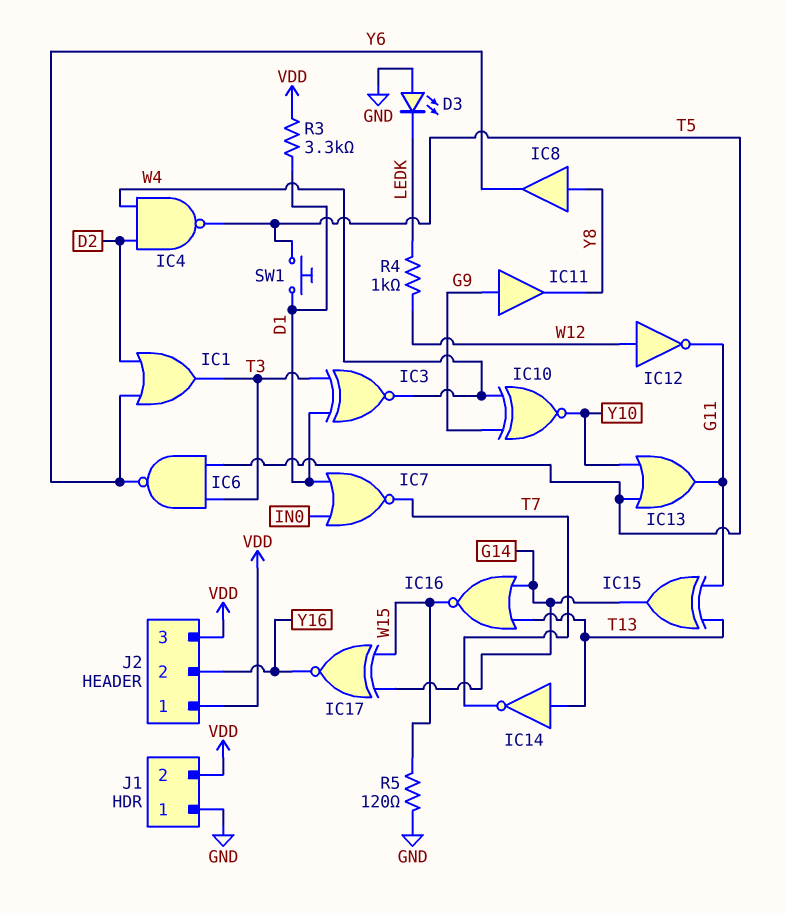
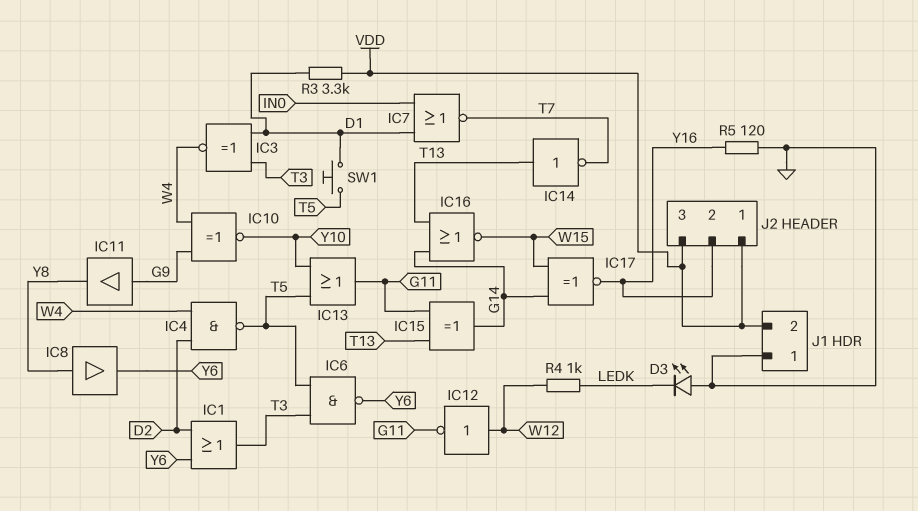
R5: 120 (GND, W15) -> 120 (GND, Y16)

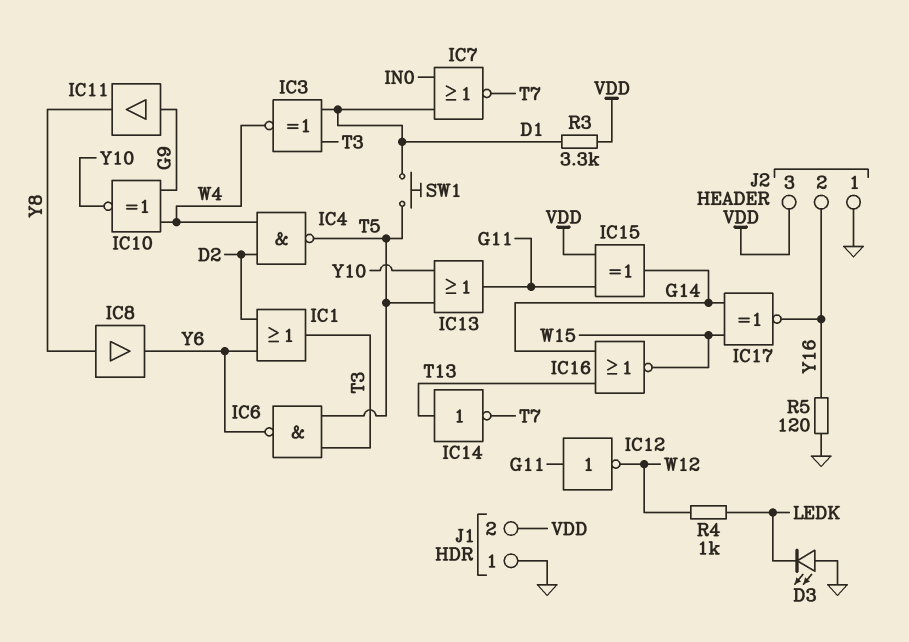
IC12: NOT (in W12, out G11) -> NOT (in G11, out W12)
IC15: XOR (in G11, in T13, out G14) -> XOR (in G11, in VDD, out G14)
J2 pin 1: VDD -> GND

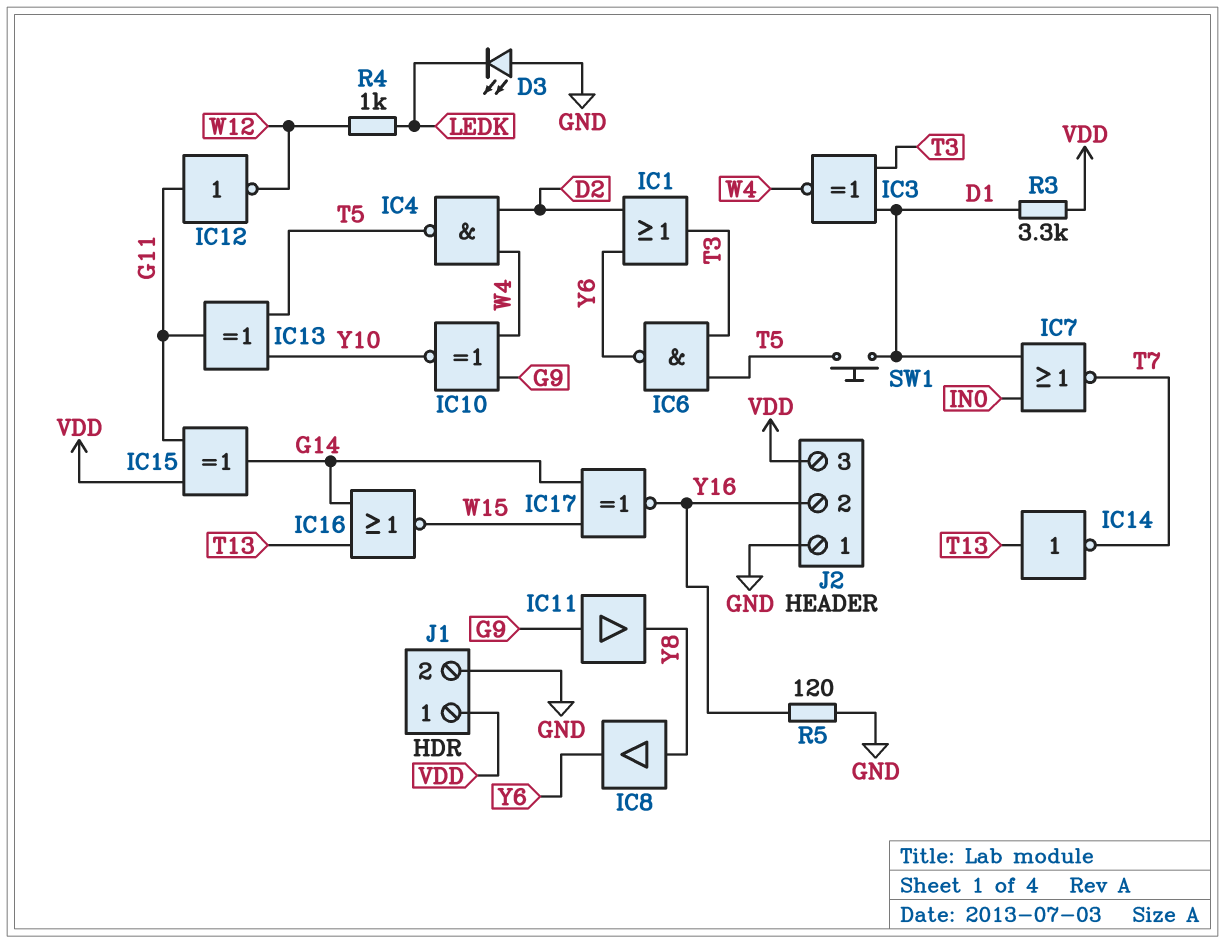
IC13: OR (in T5, in Y10, out G11) -> XOR (in T5, in Y10, out G11)
J1 pin 1: GND -> VDD
J1 pin 2: VDD -> GND

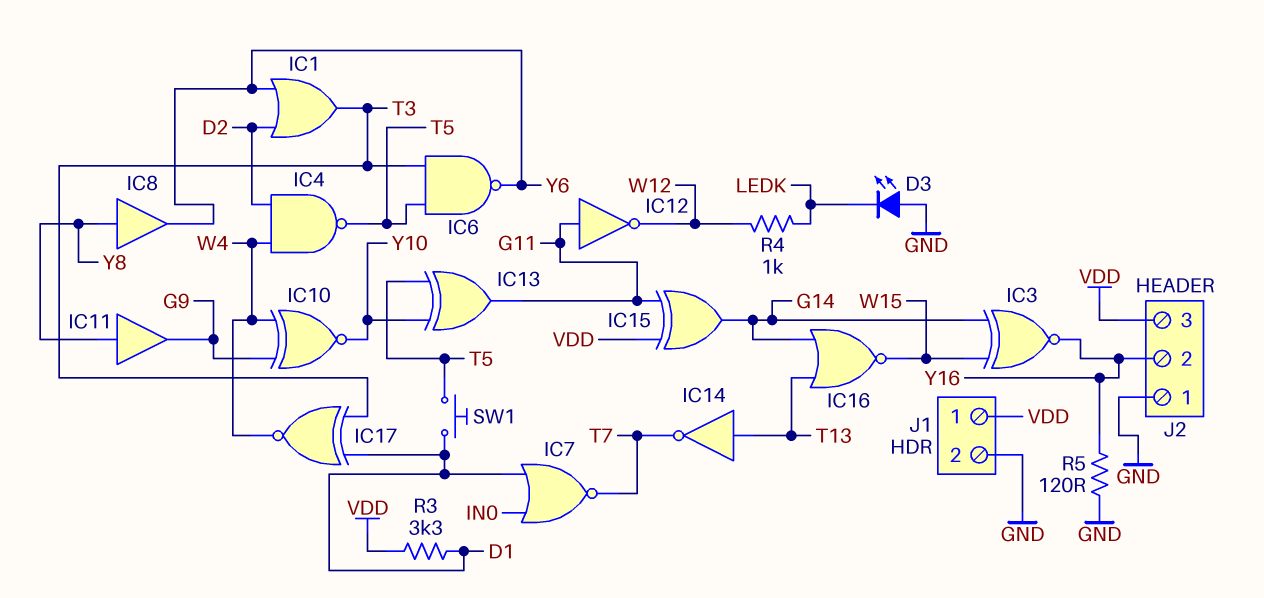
IC3: XNOR (in D1, in T3, out W4) -> XNOR (in G14, in W15, out Y16)
IC11: buffer (in G9, out Y8) -> buffer (in Y8, out G9)
IC17: XNOR (in G14, in W15, out Y16) -> XNOR (in D1, in T3, out W4)

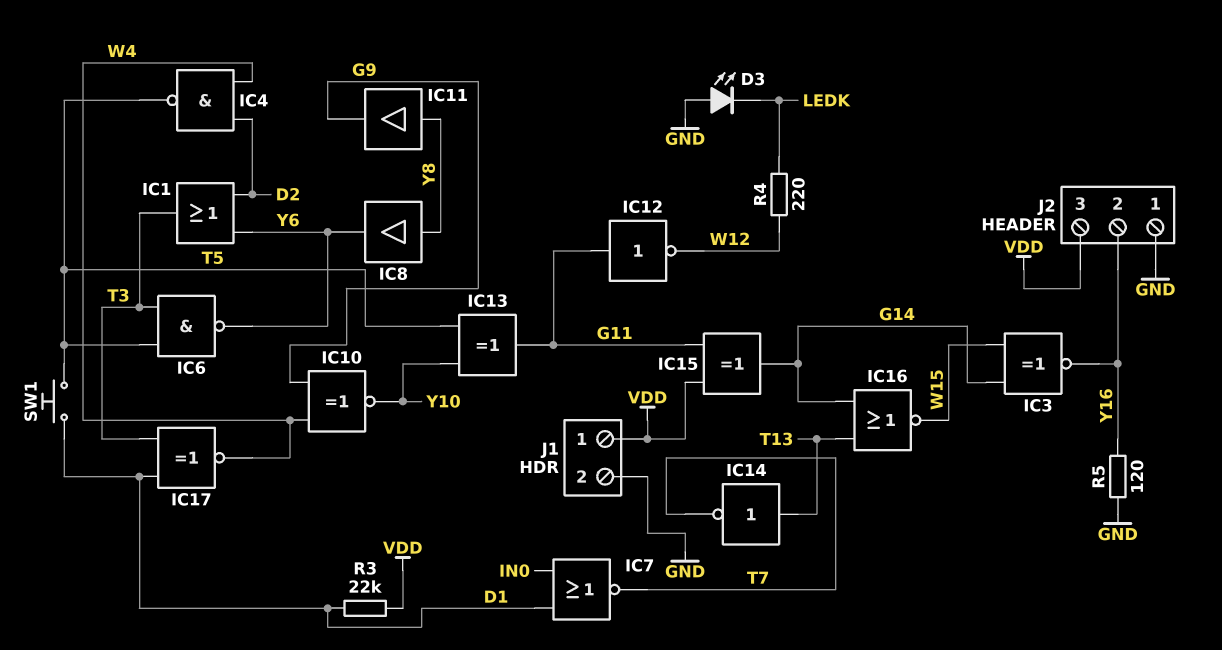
R3: 3.3k (D1, VDD) -> 22k (D1, VDD)
R4: 1k (LEDK, W12) -> 220 (LEDK, W12)

